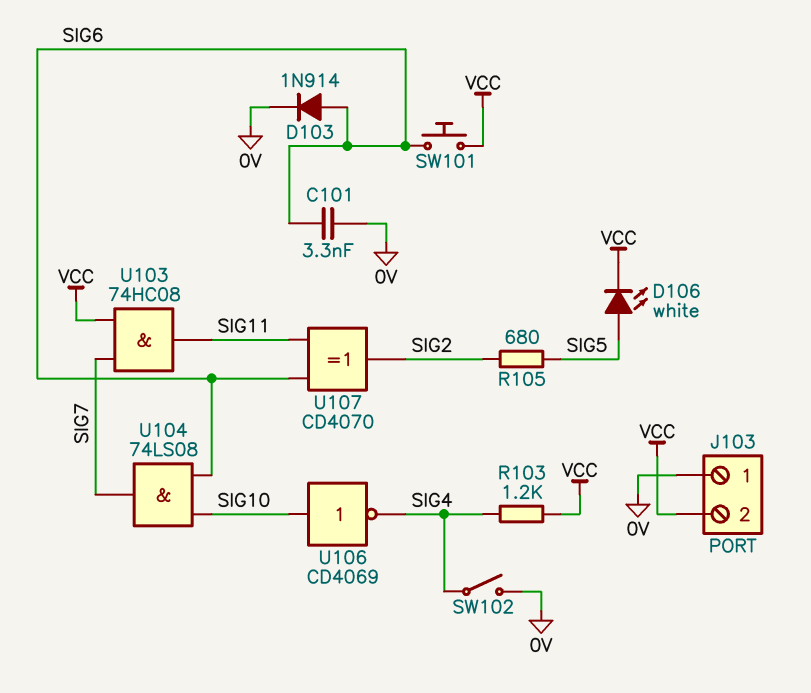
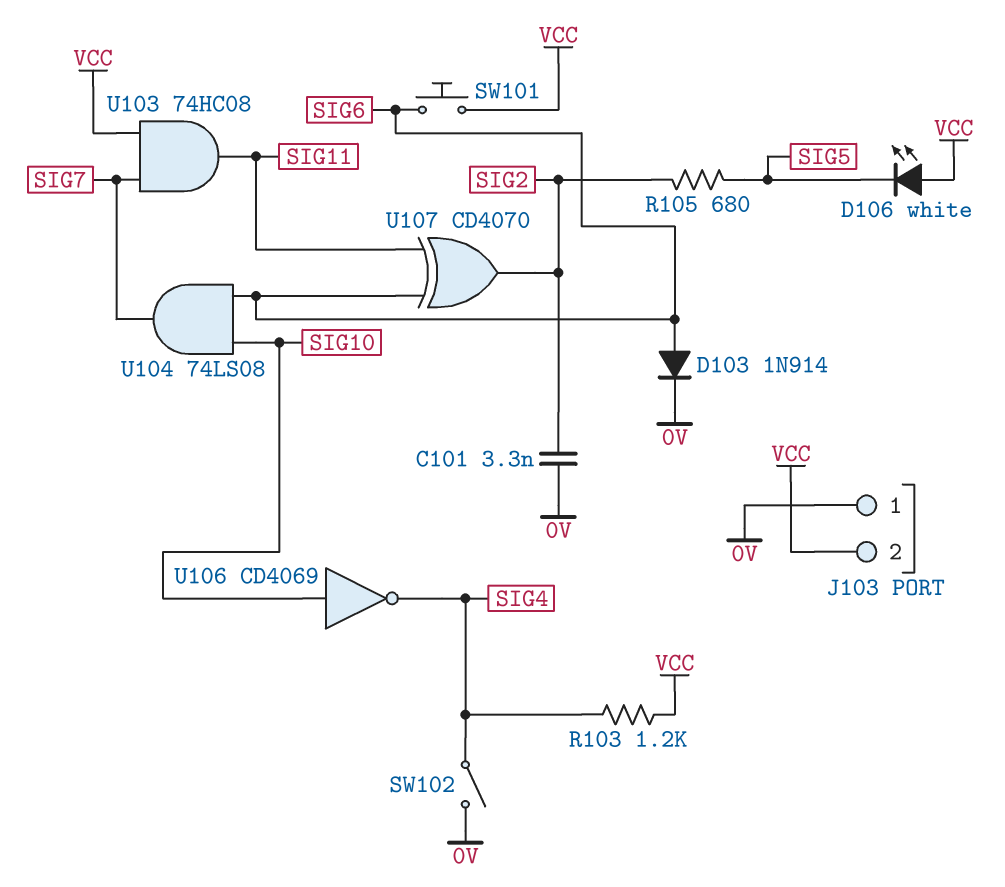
C101: 3.3nF (0V, SIG6) -> 3.3nF (0V, SIG2)
D106: LED white (A SIG5, K VCC) -> LED white (A VCC, K SIG5)

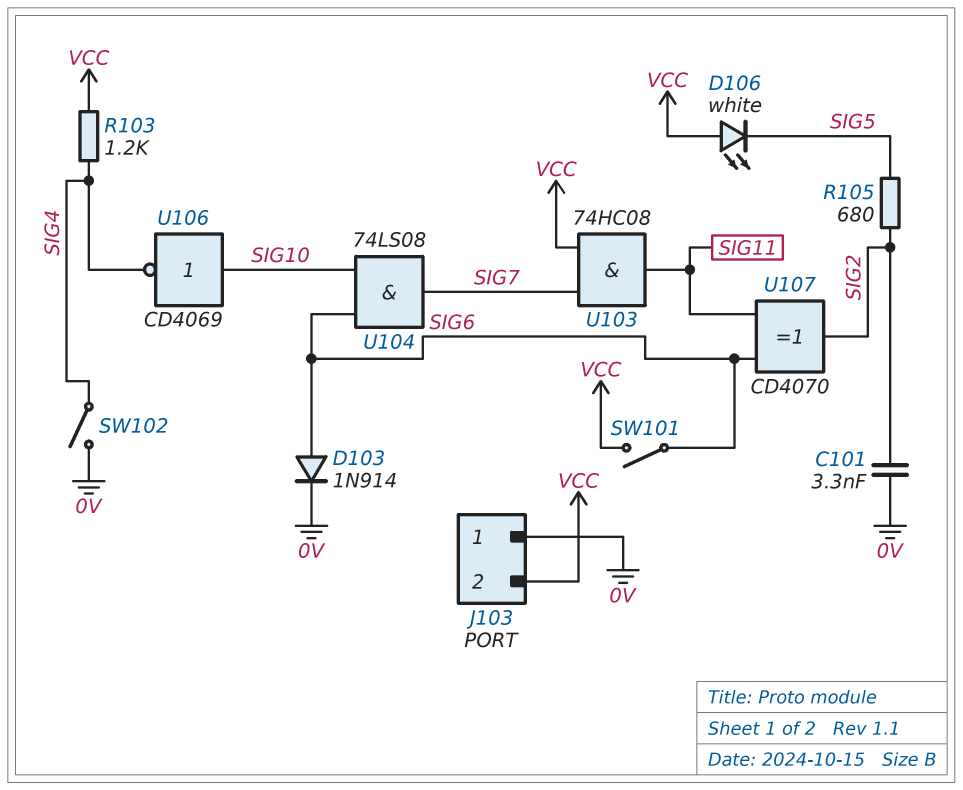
SW101: button (SIG6, VCC) -> switch (SIG6, VCC)

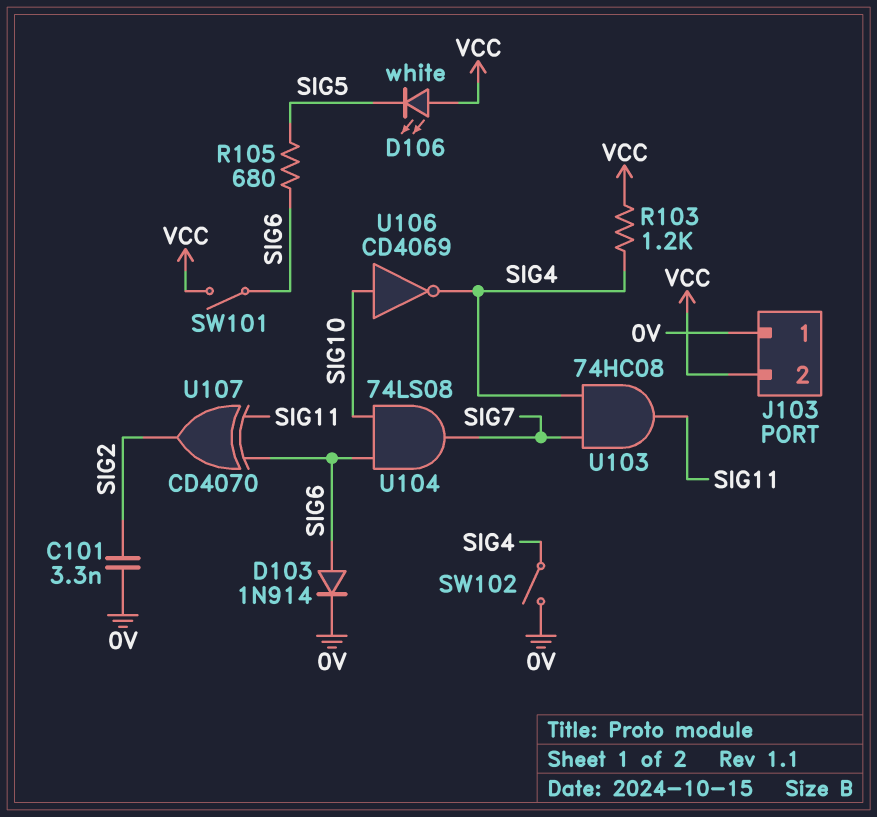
R105: 680 (SIG2, SIG5) -> 680 (SIG5, SIG6)
U103: AND 74HC08 (in SIG7, in VCC, out SIG11) -> AND 74HC08 (in SIG4, in SIG7, out SIG11)

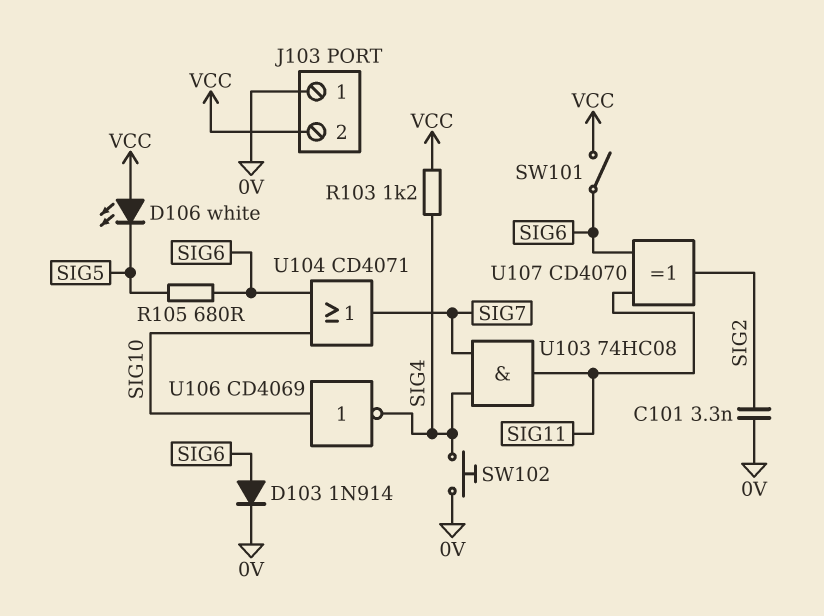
SW102: switch (0V, SIG4) -> button (0V, SIG4)
U104: AND 74LS08 (in SIG6, in SIG10, out SIG7) -> OR CD4071 (in SIG6, in SIG10, out SIG7)

